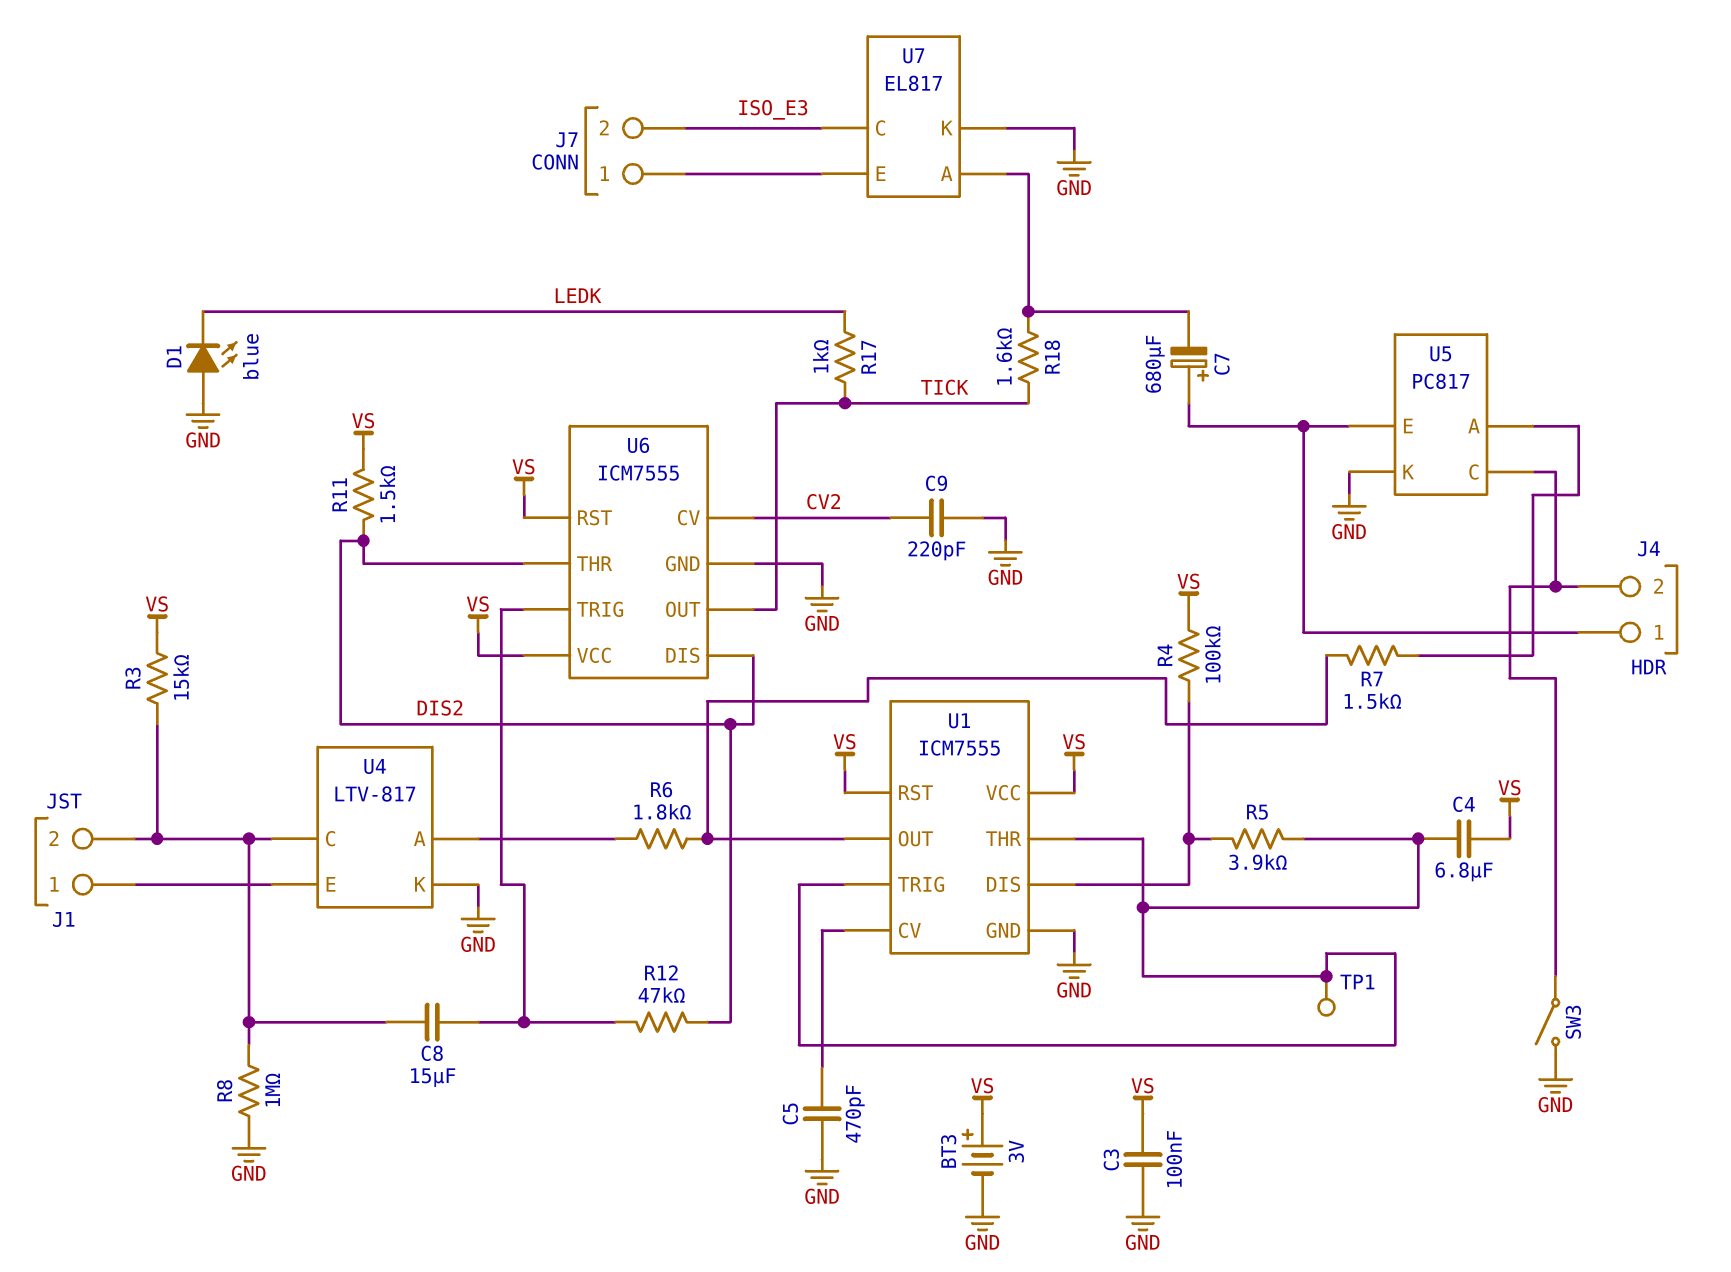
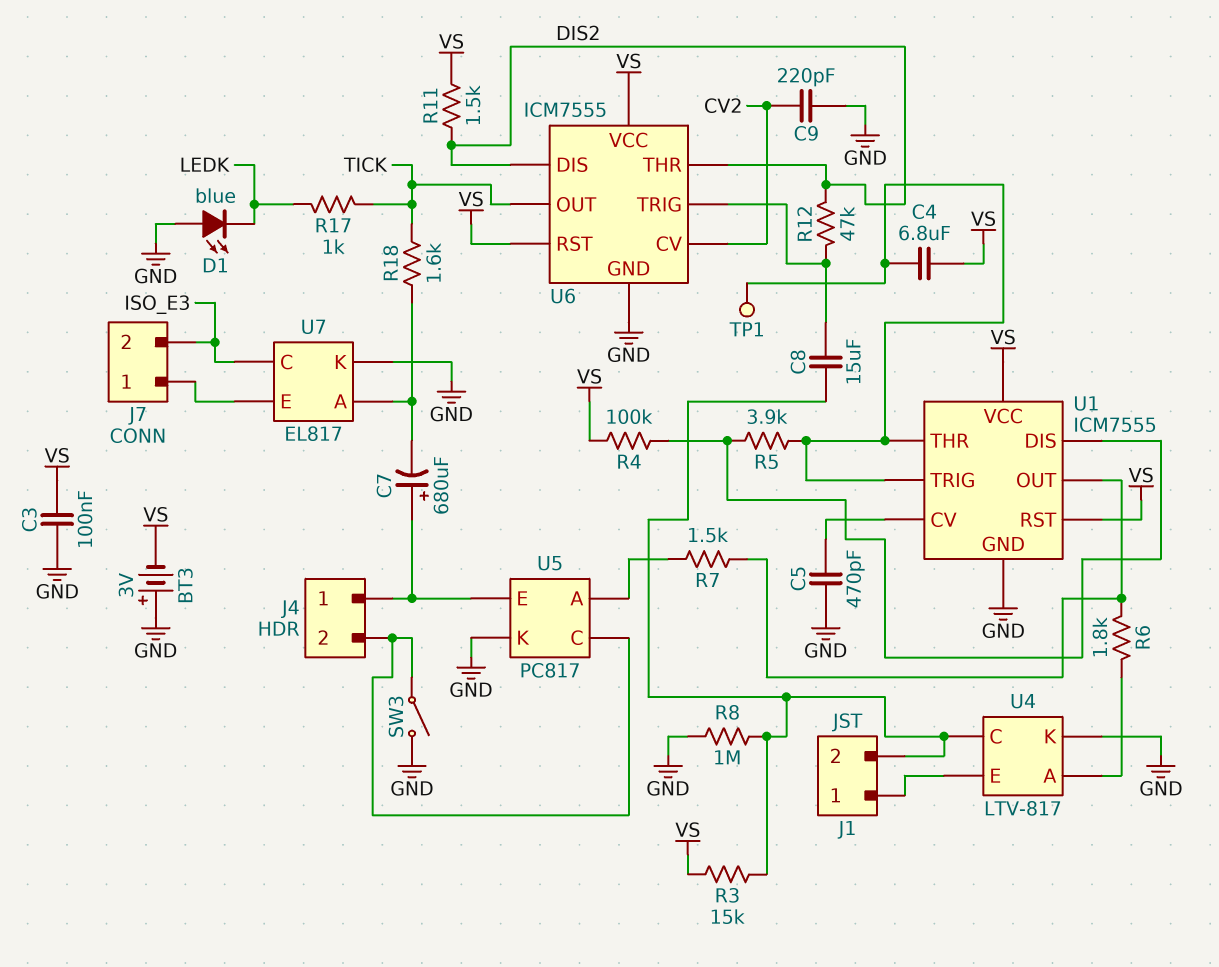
BT3: 3V (plus VS, minus GND) -> 3V (plus GND, minus VS)

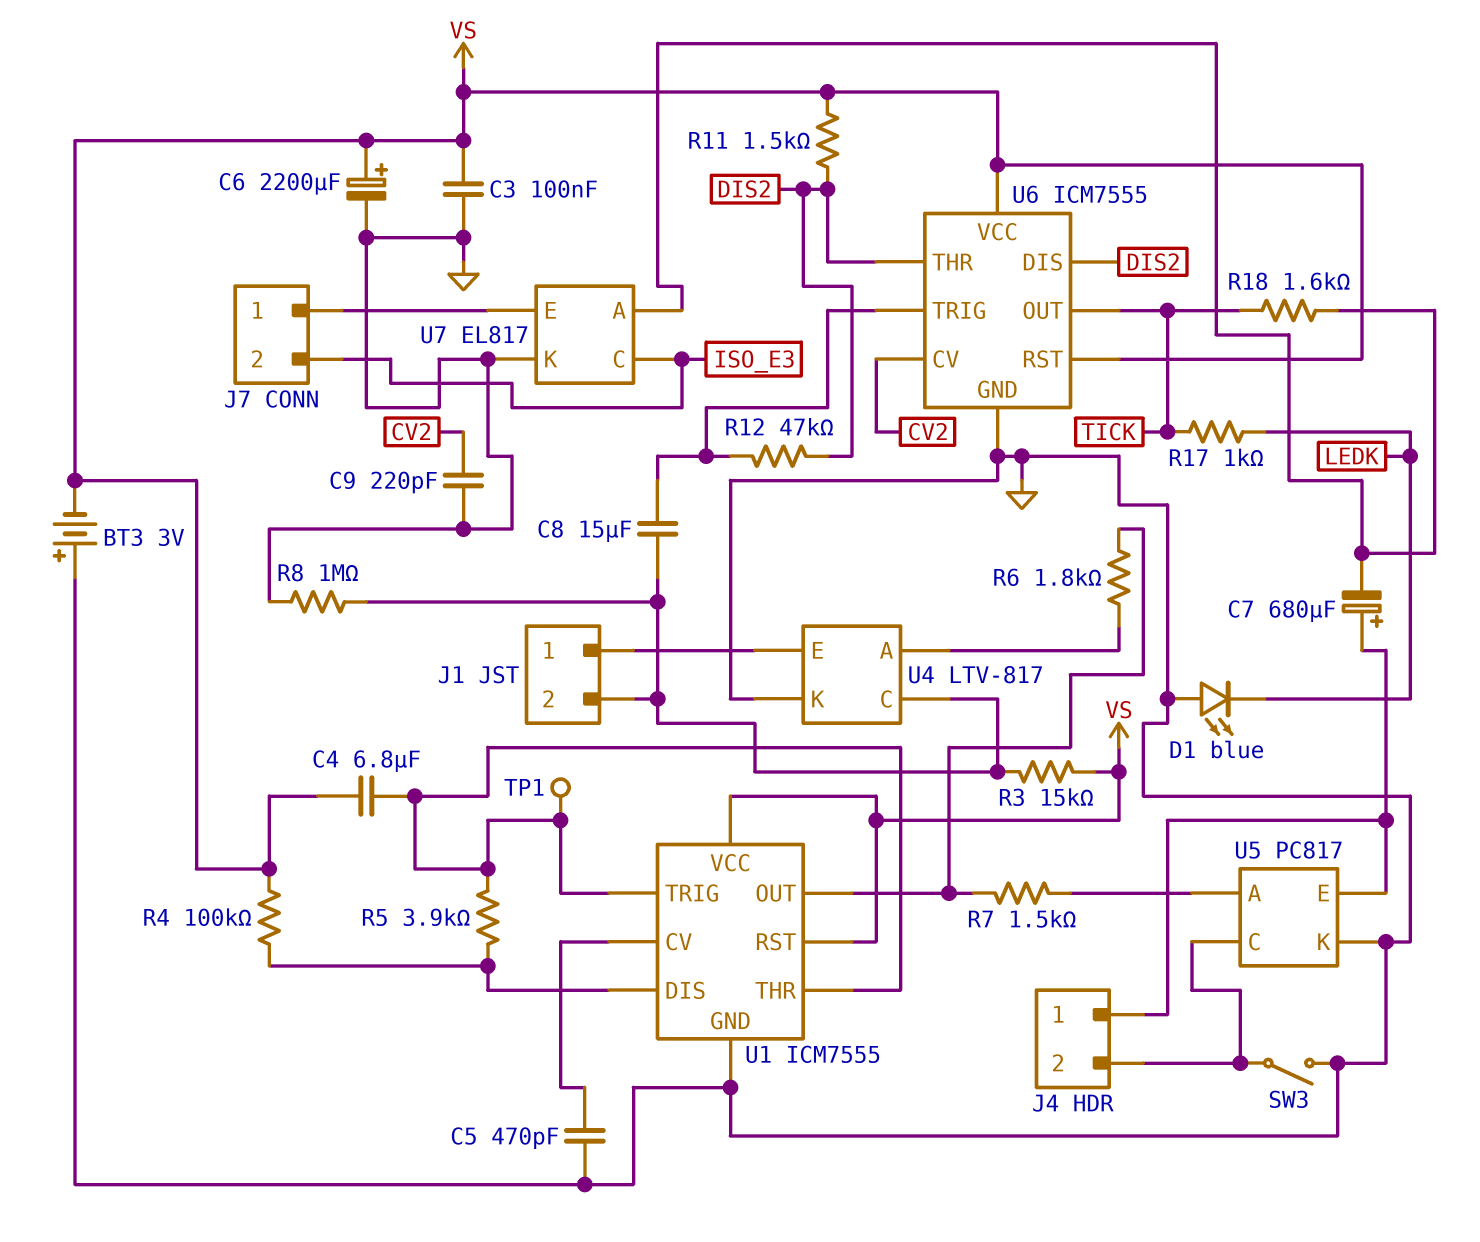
C6: none -> 2200uF (plus VS, minus GND)

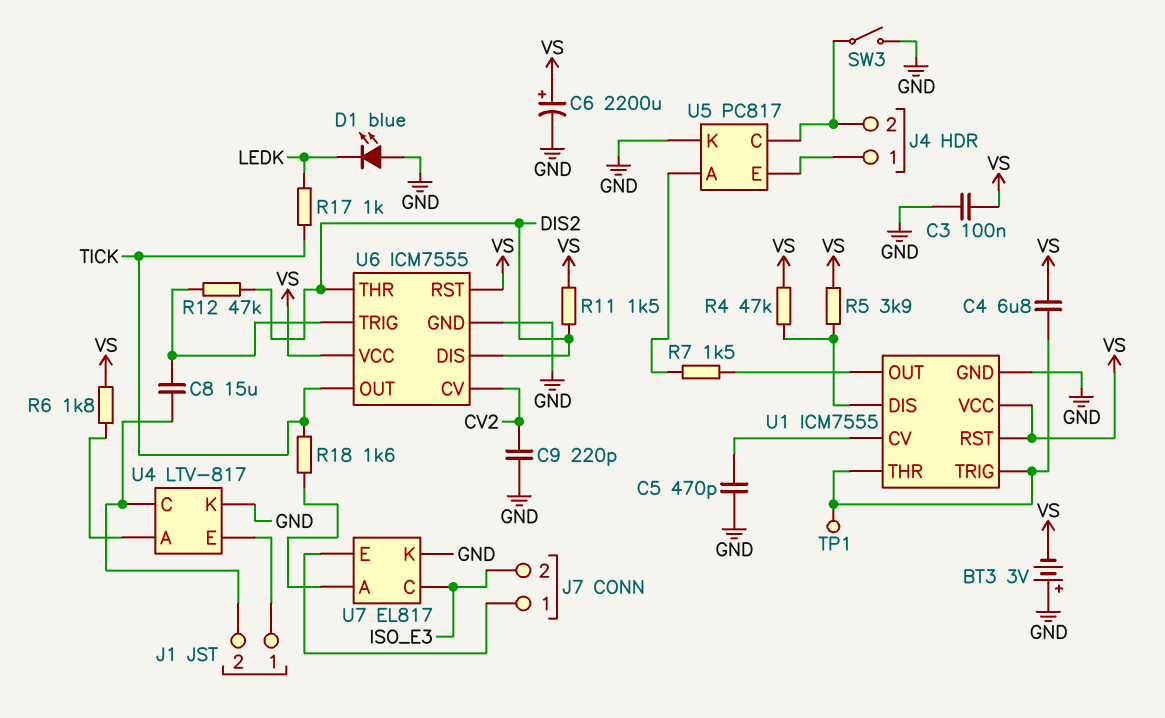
C7: 680uF (plus J4/1, minus U7/A) -> none
R3: 15k (J1/2, VS) -> none
R4: 100k (U1/DIS, VS) -> 47k (U1/DIS, VS)
R5: 3.9k (U1/DIS, U1/THR) -> 3.9k (U1/DIS, VS)
R6: 1.8k (U1/OUT, U4/A) -> 1.8k (U4/A, VS)
R8: 1M (GND, J1/2) -> none

